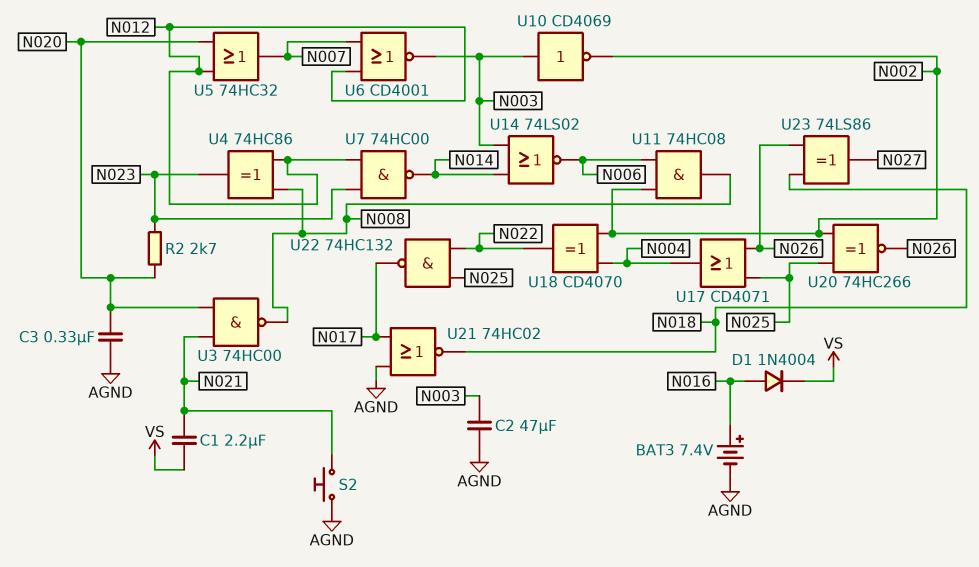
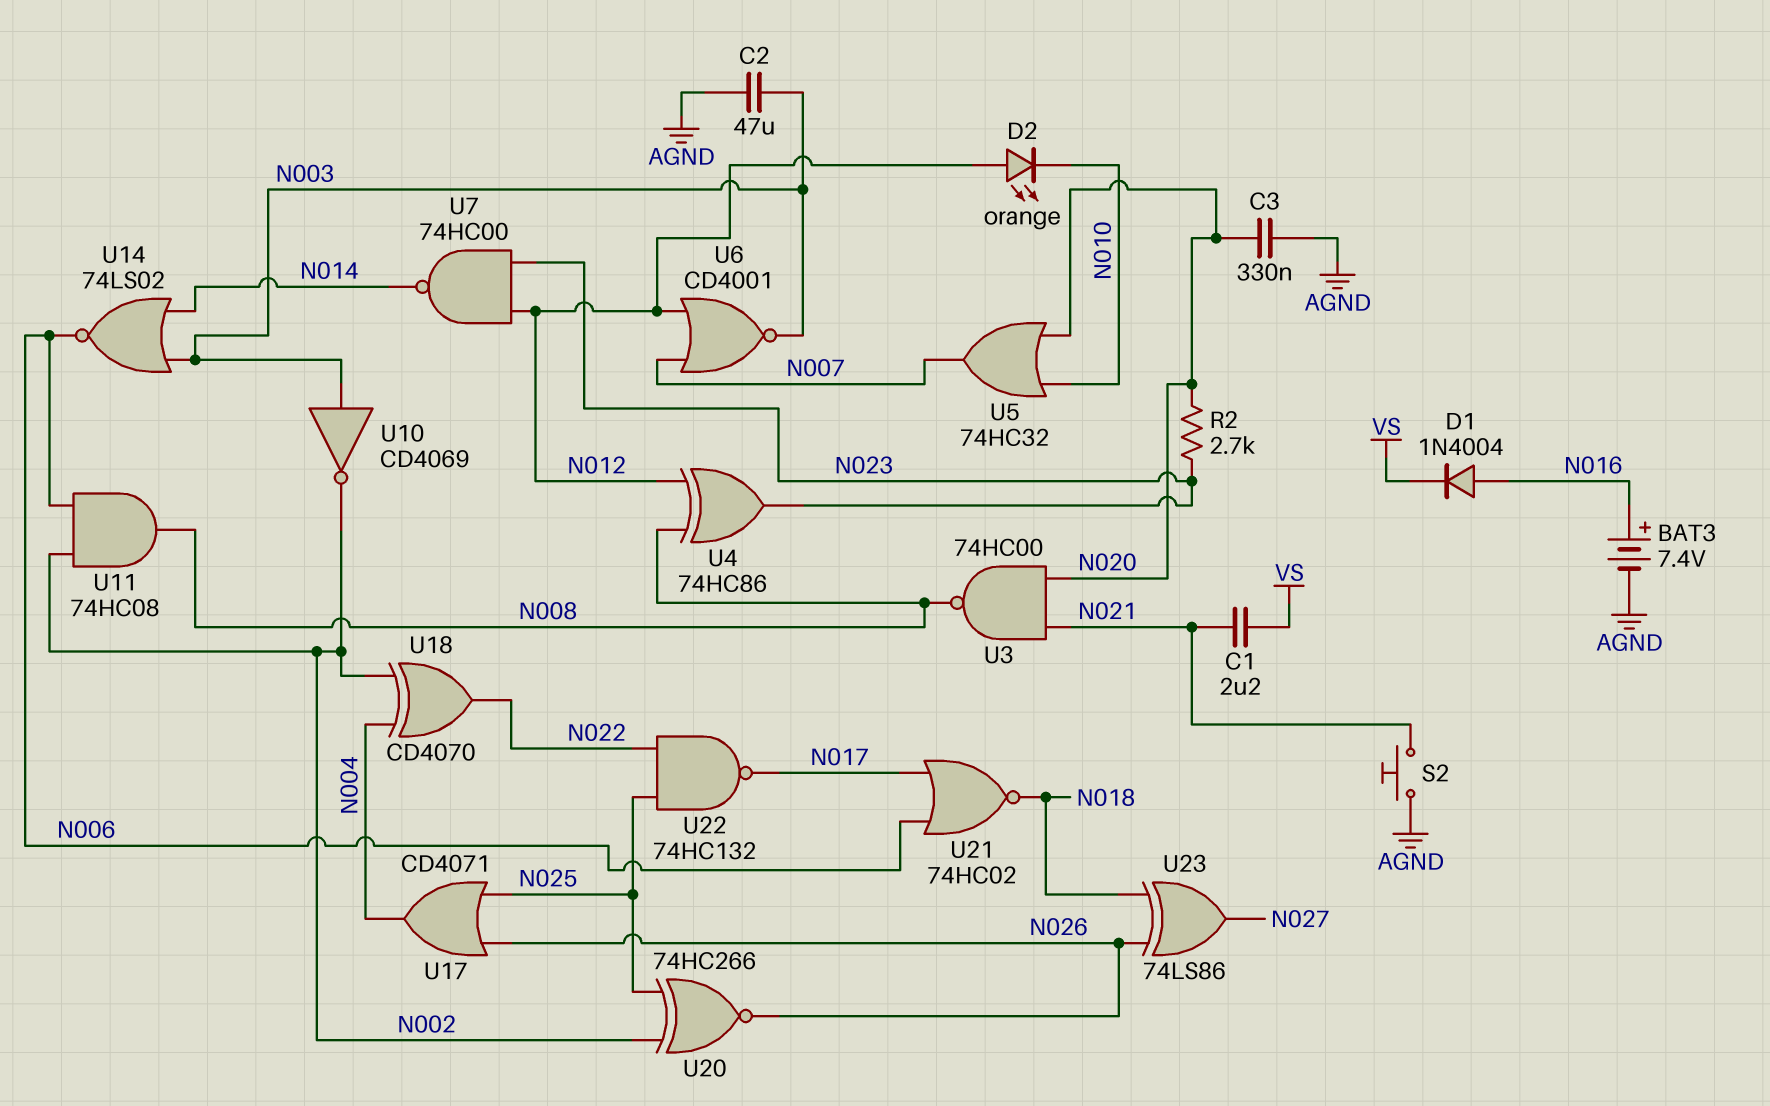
D2: none -> LED orange (A N012, K N010)
U5: OR 74HC32 (in N012, in N020, out N007) -> OR 74HC32 (in N010, in N020, out N007)
U21: NOR 74HC02 (in AGND, in N017, out N018) -> NOR 74HC02 (in N006, in N017, out N018)

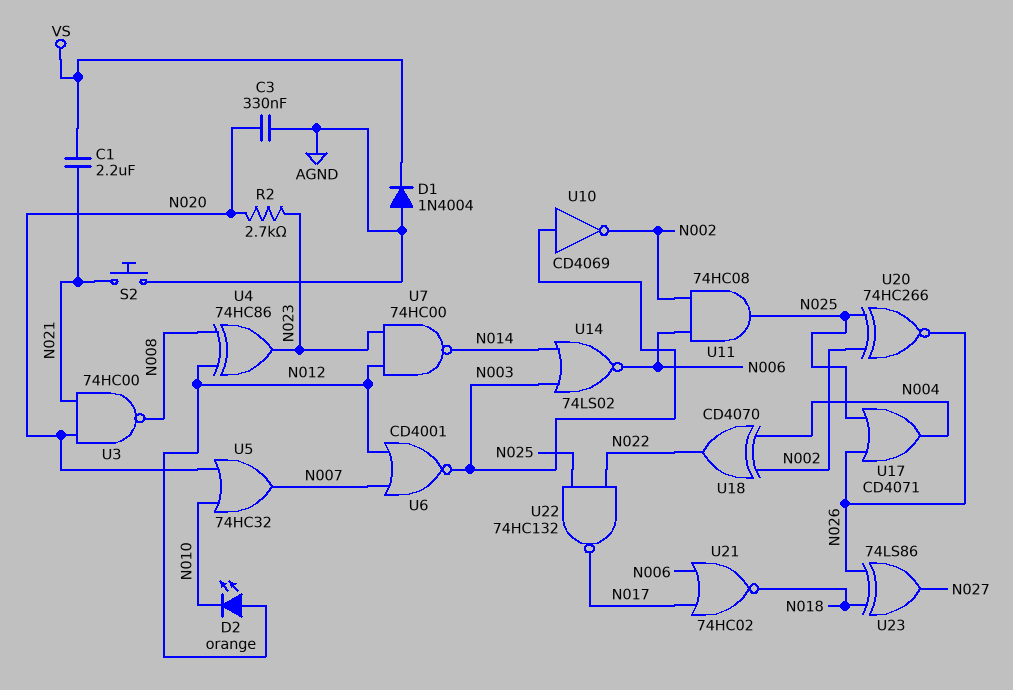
BAT3: 7.4V (plus N016, minus AGND) -> none
C2: 47uF (AGND, N003) -> none
D1: diode 1N4004 (A N016, K VS) -> diode 1N4004 (A AGND, K VS)
U11: AND 74HC08 (in N002, in N006, out N008) -> AND 74HC08 (in N002, in N006, out N025)

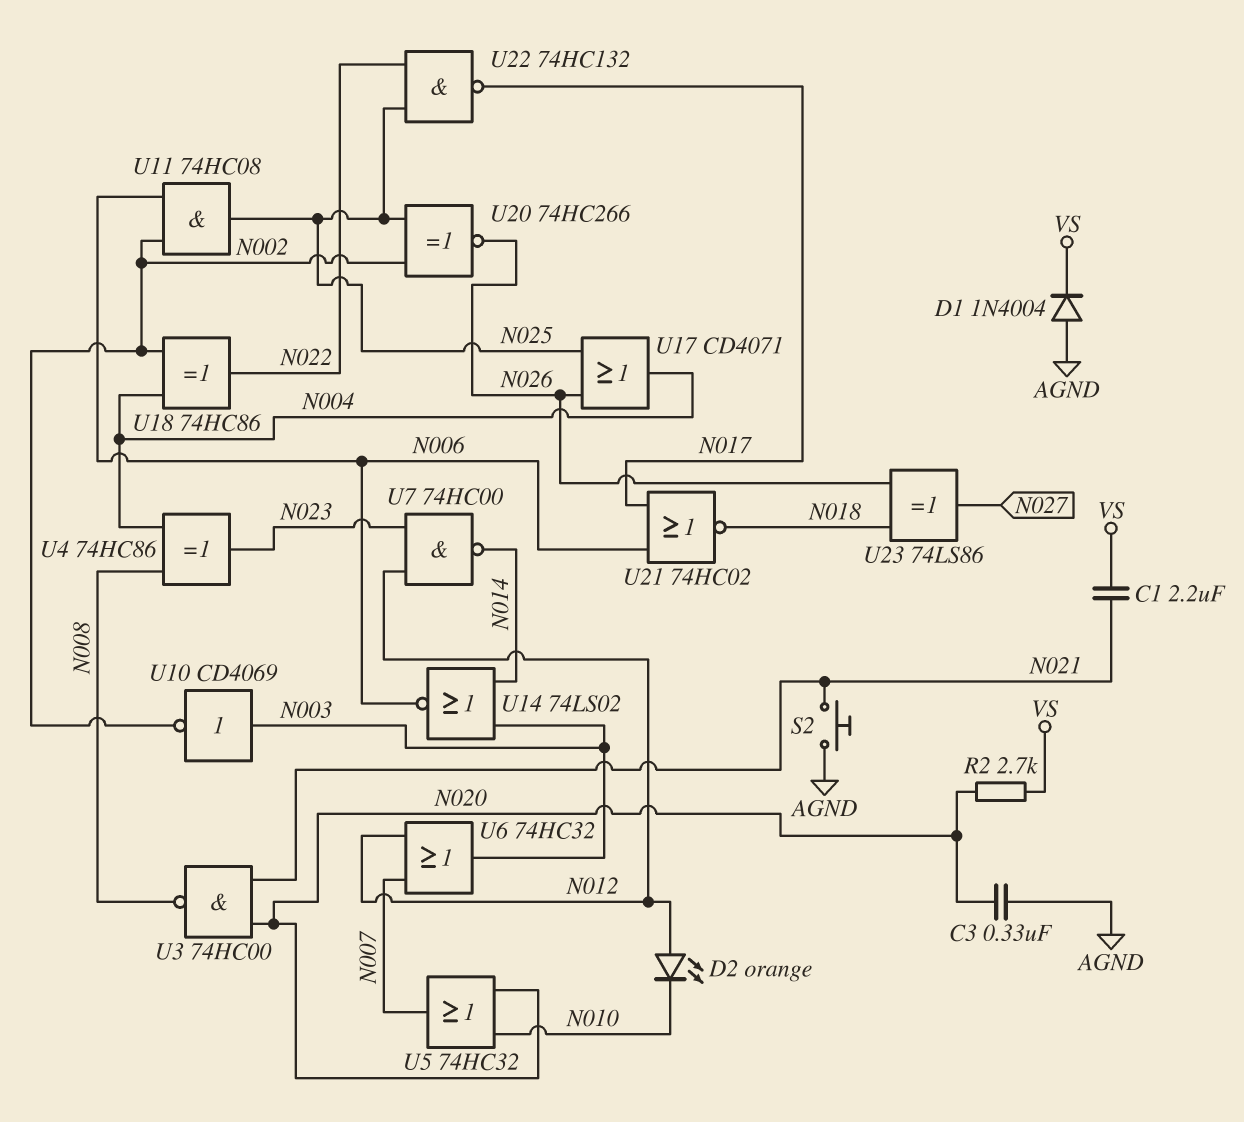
R2: 2.7k (N020, N023) -> 2.7k (N020, VS)
U4: XOR 74HC86 (in N008, in N012, out N023) -> XOR 74HC86 (in N004, in N008, out N023)
U6: NOR CD4001 (in N007, in N012, out N003) -> OR 74HC32 (in N007, in N012, out N003)
U18: XOR CD4070 (in N002, in N004, out N022) -> XOR 74HC86 (in N002, in N004, out N022)

